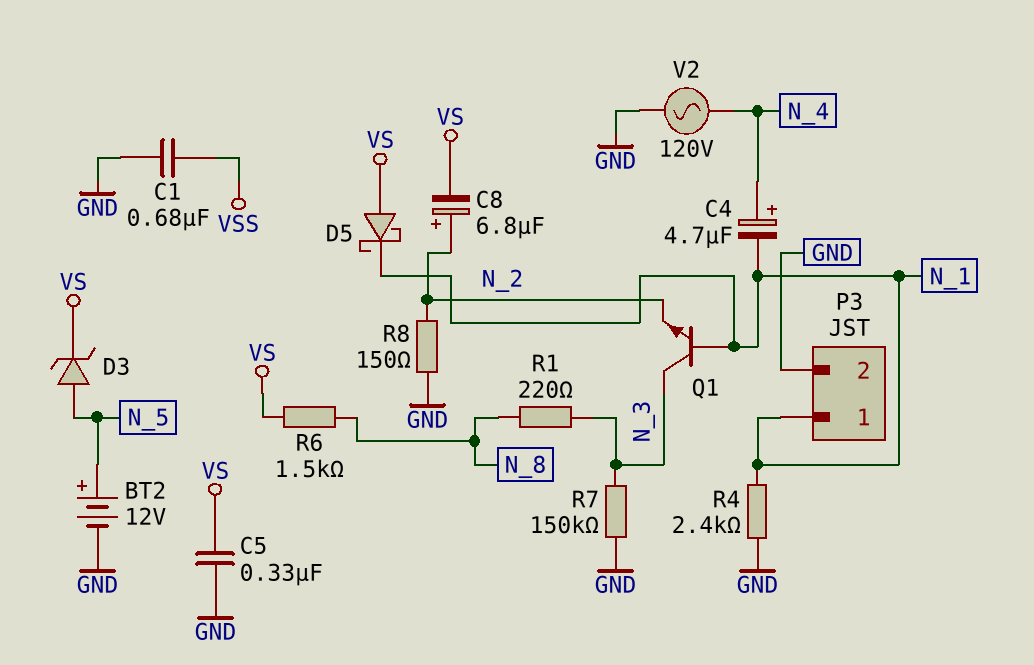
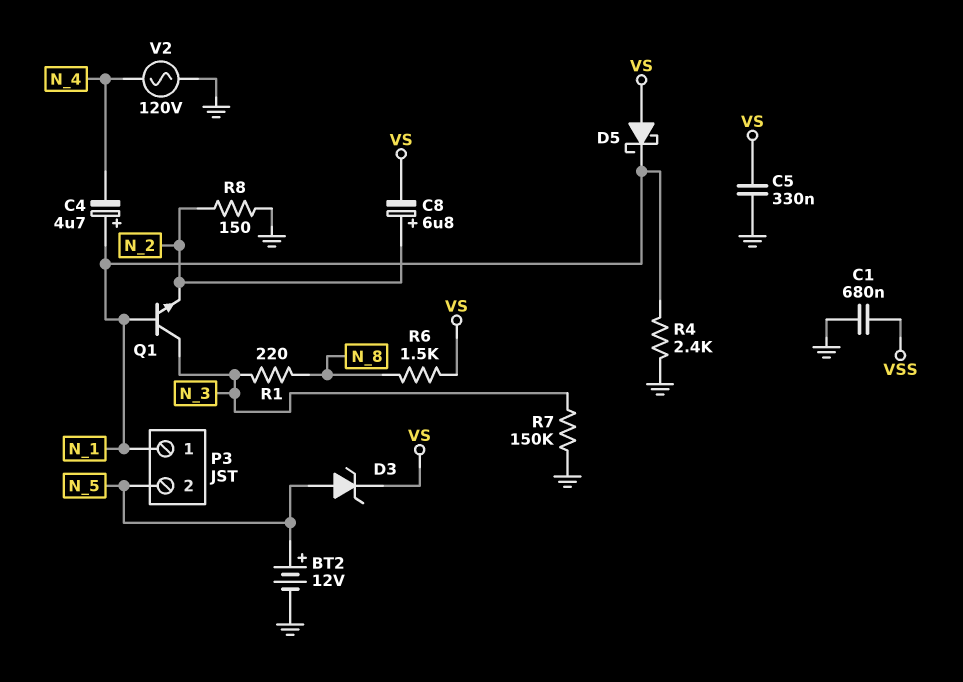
C4: 4.7uF (plus N_4, minus N_1) -> 4.7uF (plus N_1, minus N_4)
P3 pin 2: GND -> N_5

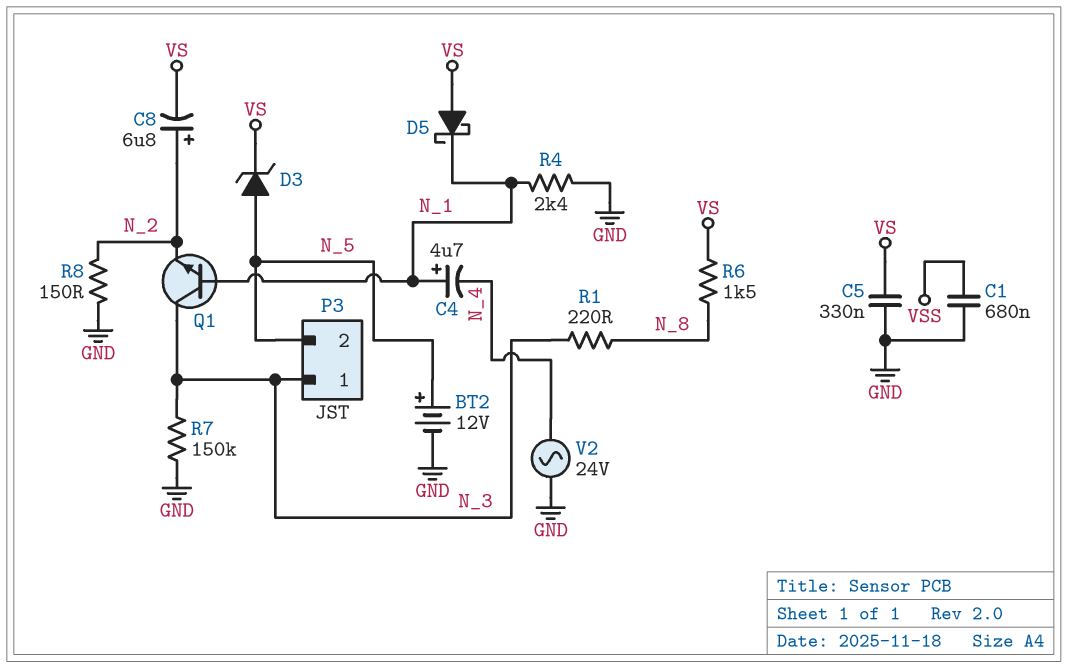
P3 pin 1: N_1 -> N_3
V2: AC 120V (GND, N_4) -> AC 24V (GND, N_4)

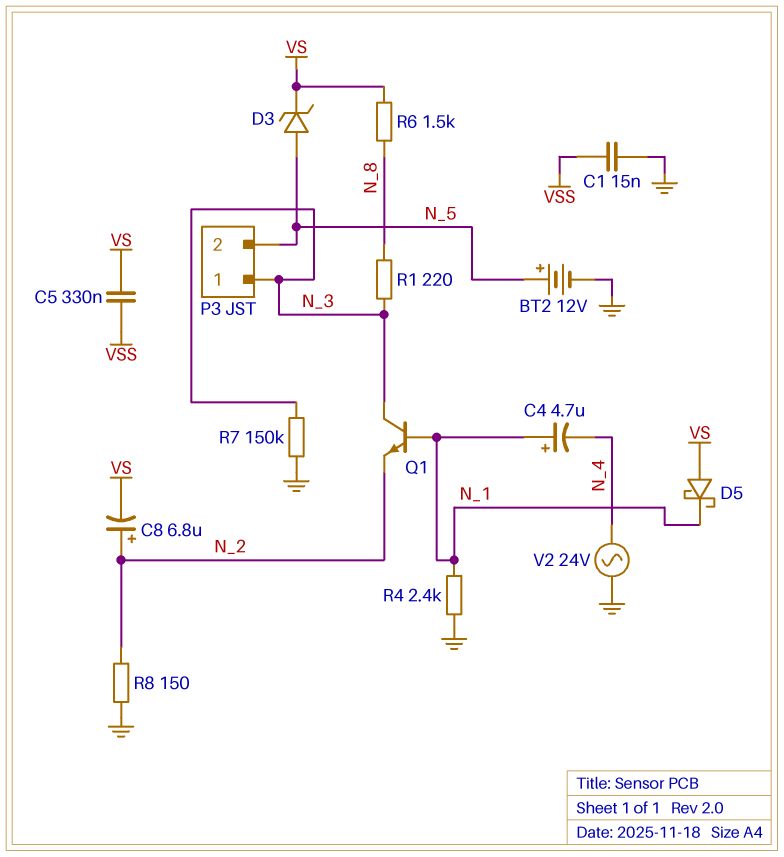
C1: 680nF (GND, VSS) -> 15nF (GND, VSS)
C5: 330nF (GND, VS) -> 330nF (VS, VSS)

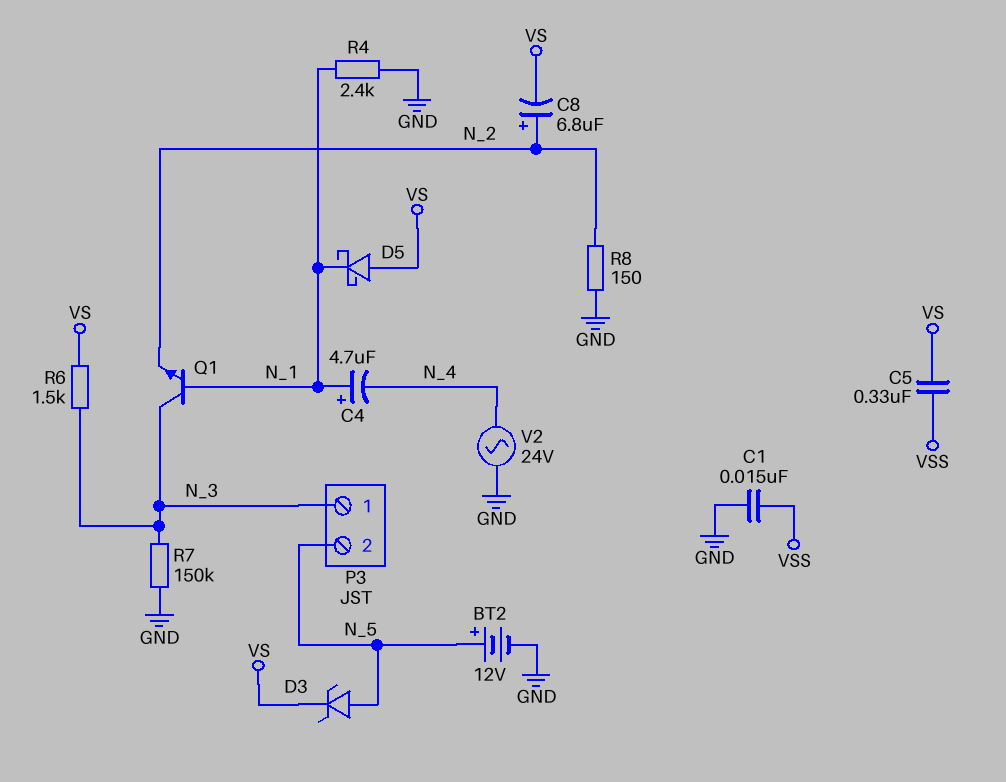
R1: 220 (N_3, N_8) -> none
R6: 1.5k (N_8, VS) -> 1.5k (N_3, VS)

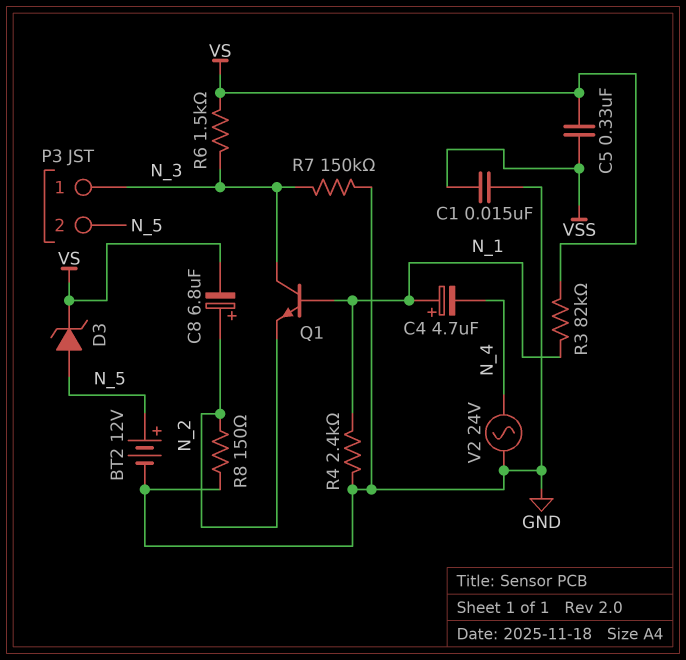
D5: schottky (A VS, K N_1) -> none
R3: none -> 82k (N_1, VS)

